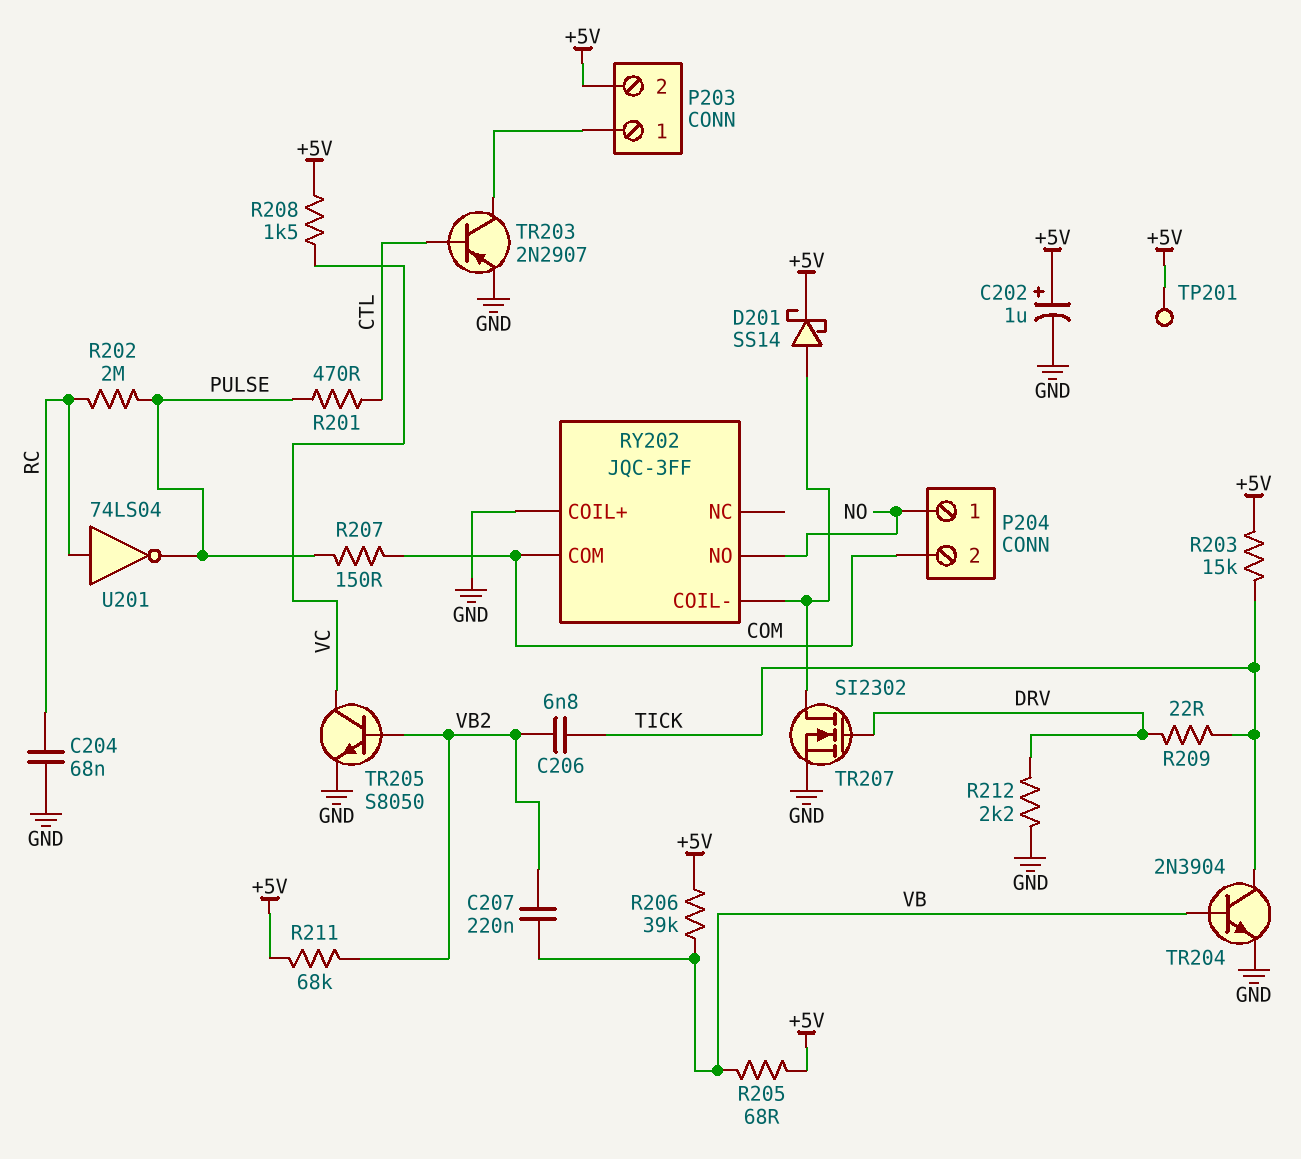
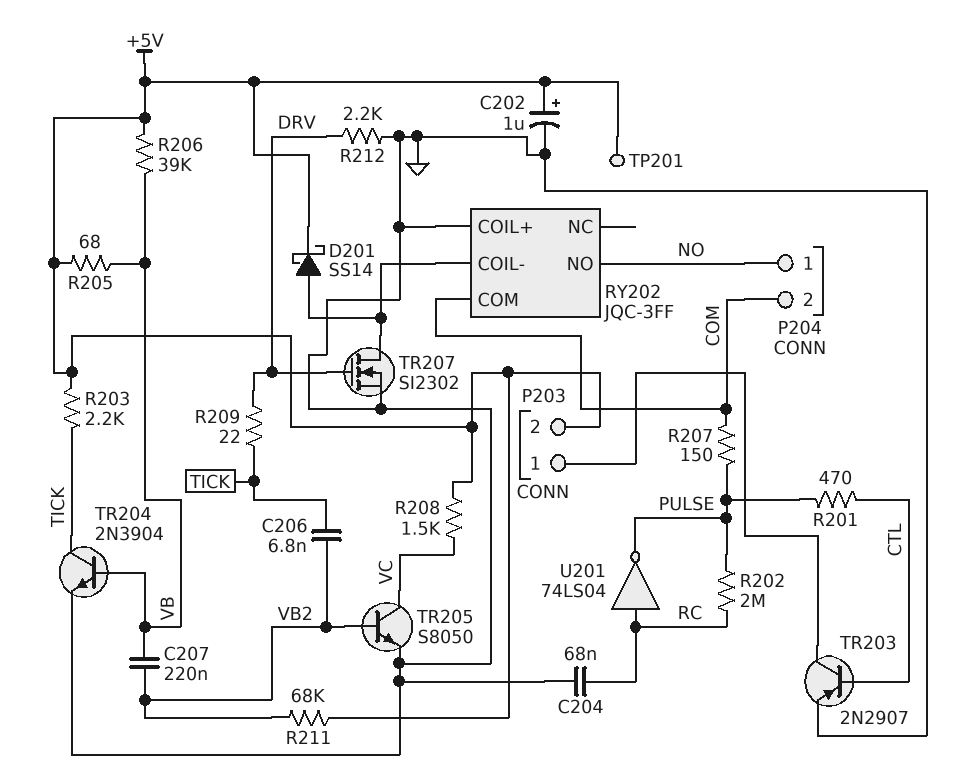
R203: 15k (+5V, TICK) -> 2.2k (+5V, TICK)

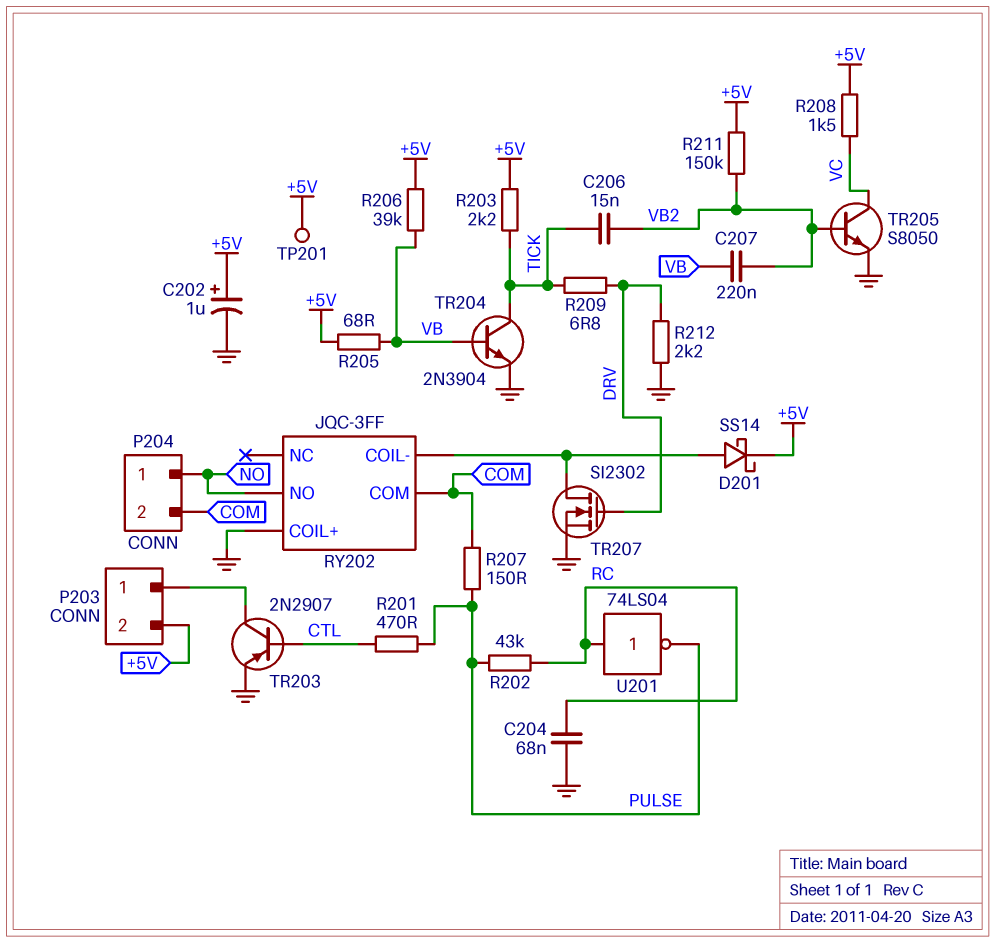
C206: 6.8nF (TICK, VB2) -> 15nF (TICK, VB2)
R202: 2M (PULSE, RC) -> 43k (PULSE, RC)
R209: 22 (DRV, TICK) -> 6.8 (DRV, TICK)
R211: 68k (+5V, VB2) -> 150k (+5V, VB2)

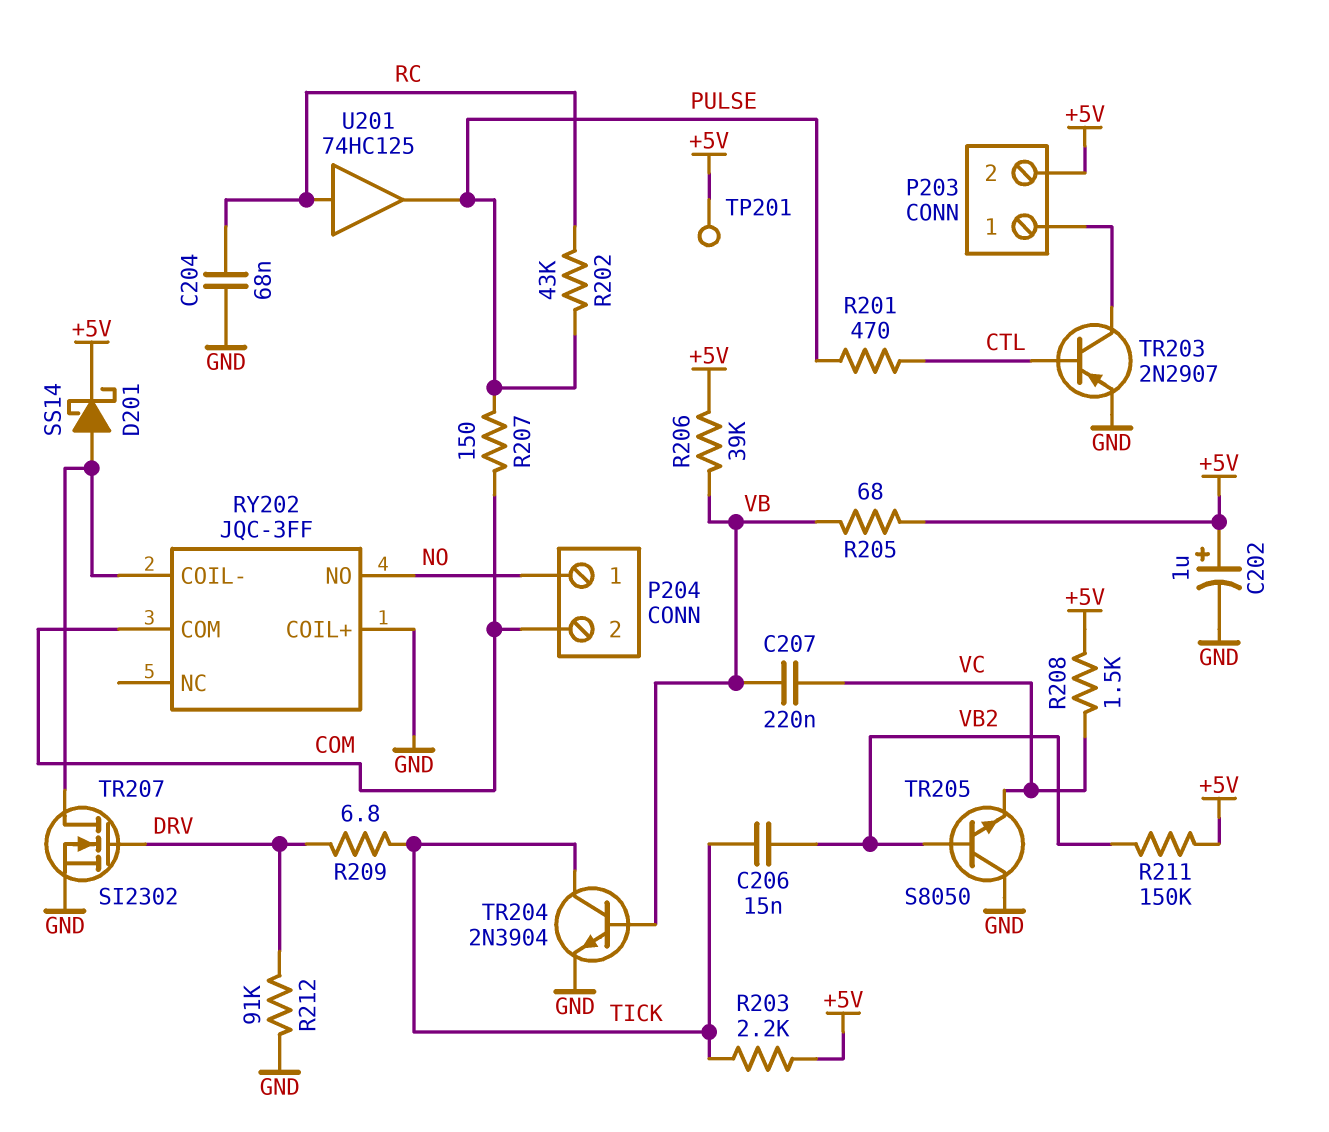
C207: 220nF (VB, VB2) -> 220nF (VB, VC)
R212: 2.2k (DRV, GND) -> 91k (DRV, GND)
TR205: NPN S8050 (B VB2, C VC, E GND) -> NPN S8050 (B VB2, C GND, E VC)
U201: NOT 74LS04 (in RC, out PULSE) -> buffer 74HC125 (in RC, out PULSE)

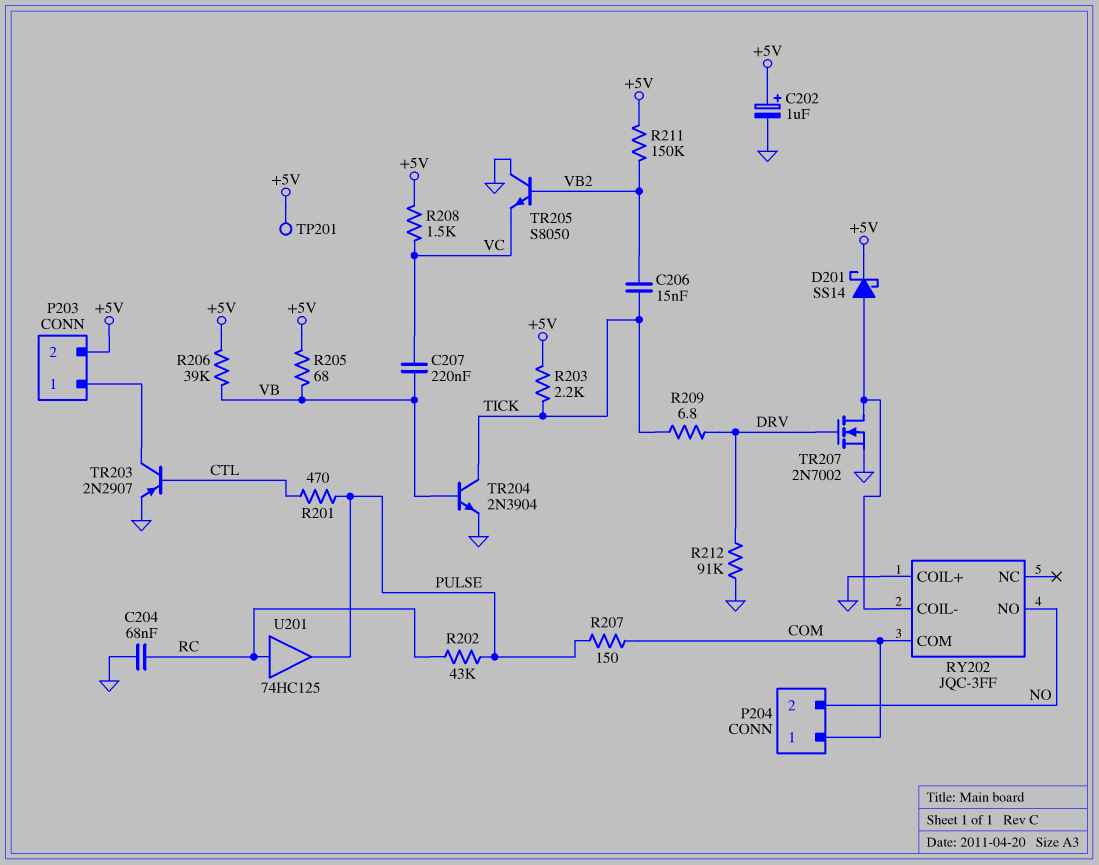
P204 pin 1: NO -> COM
P204 pin 2: COM -> NO
TR207: NMOS SI2302 (G DRV, D RY202/COIL-, S GND) -> NMOS 2N7002 (G DRV, D RY202/COIL-, S GND)

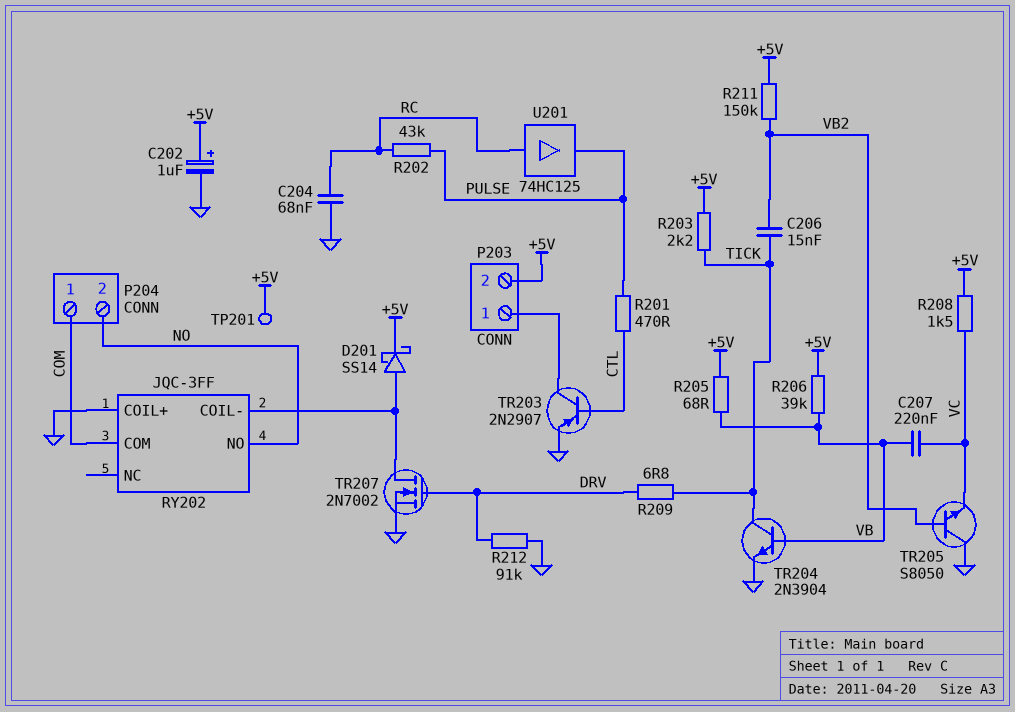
R207: 150 (COM, PULSE) -> none

